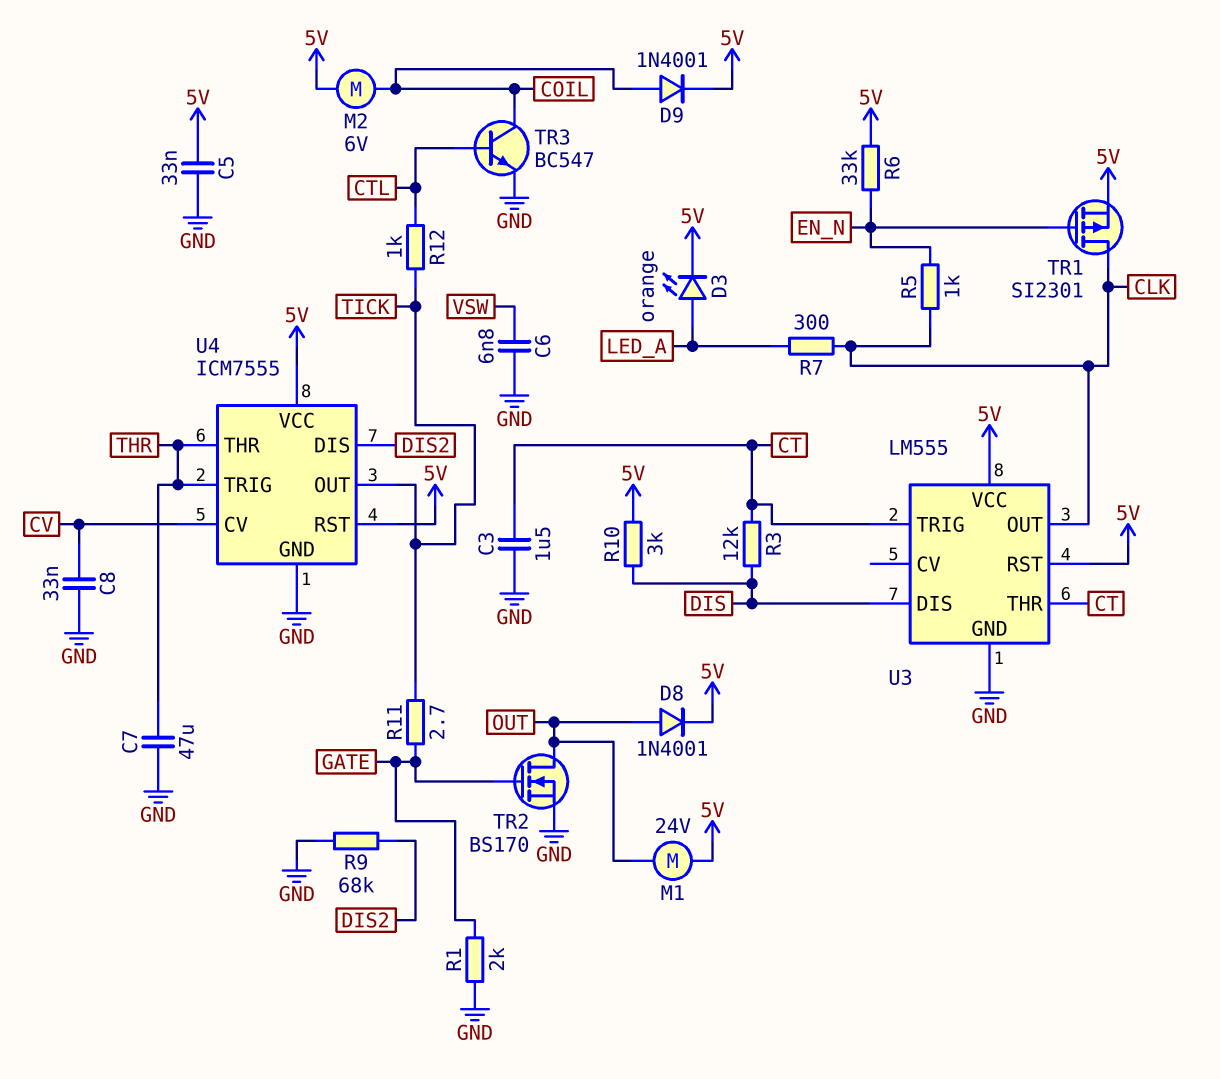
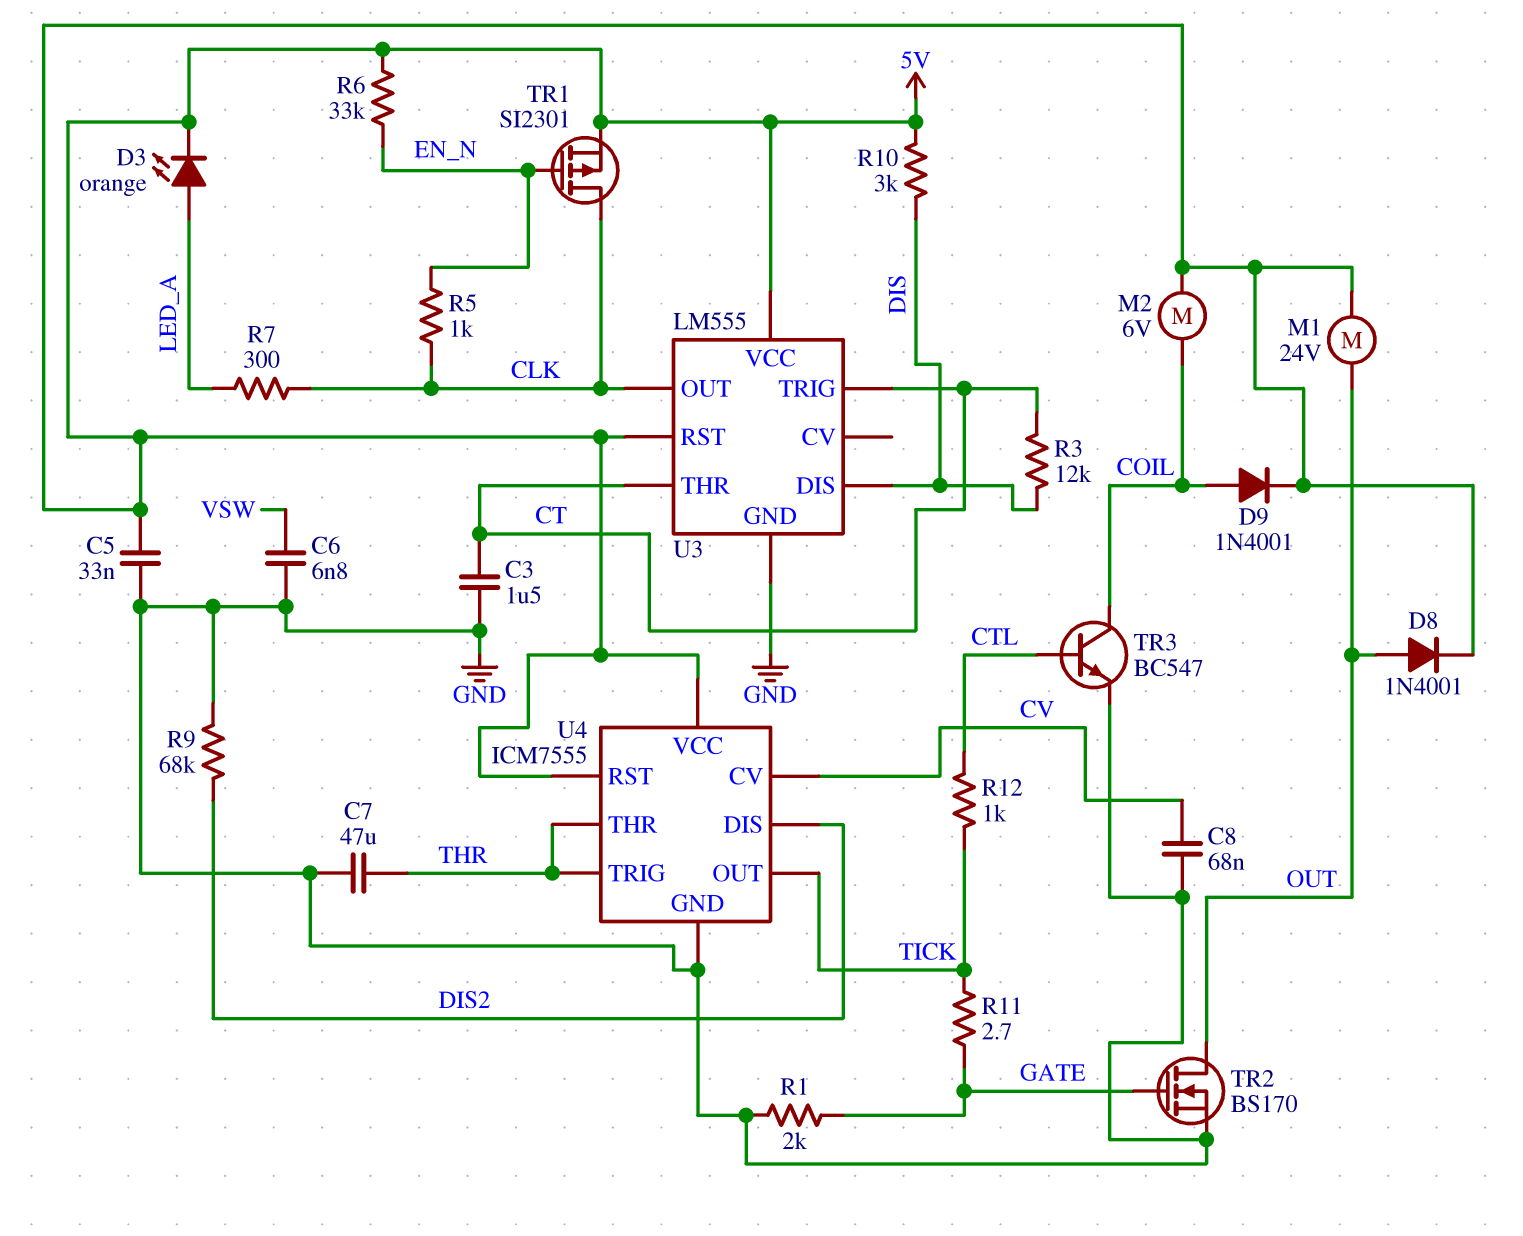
C8: 33nF (CV, GND) -> 68nF (CV, GND)

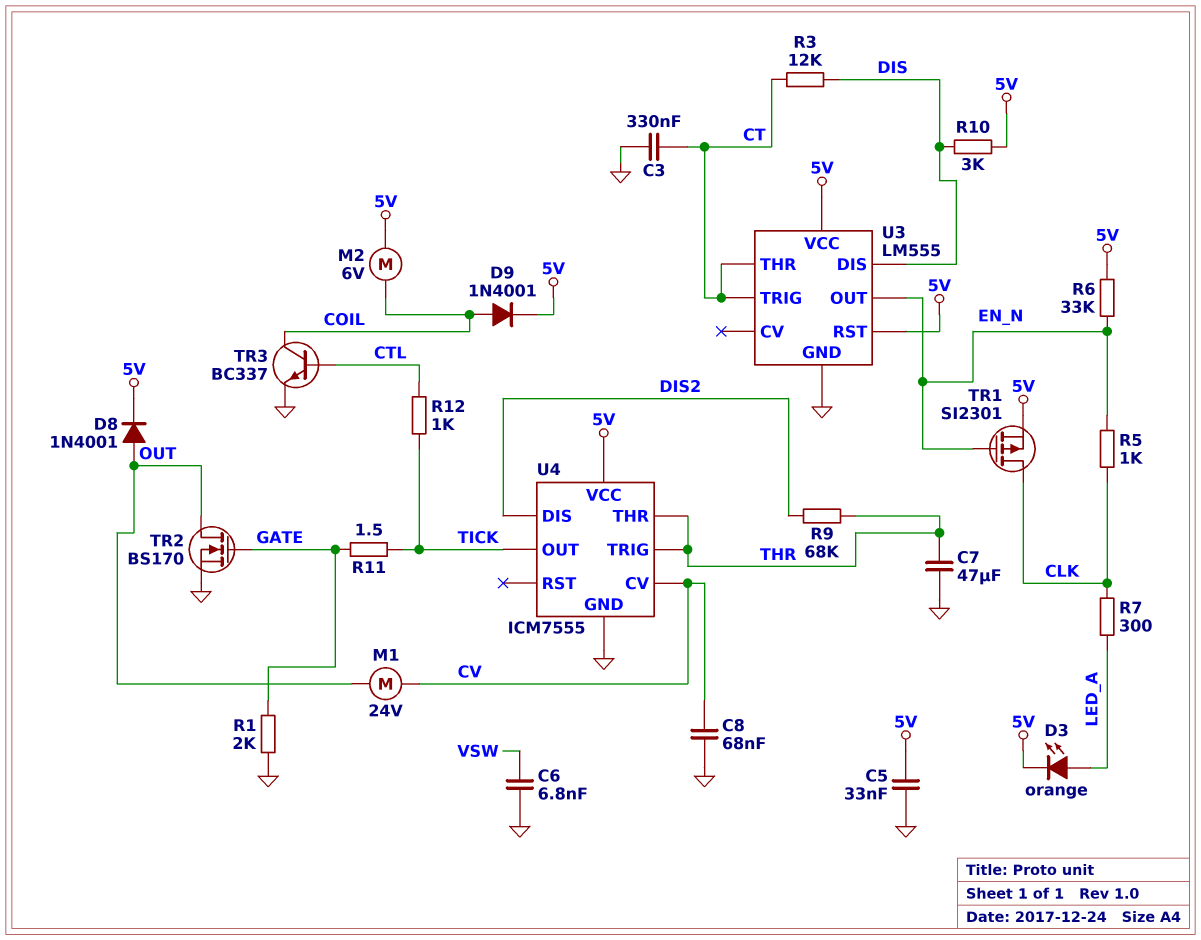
C3: 1.5uF (CT, GND) -> 330nF (CT, GND)
M1: motor 24V (5V, OUT) -> motor 24V (CV, OUT)
R9: 68k (DIS2, GND) -> 68k (DIS2, THR)
R11: 2.7 (GATE, TICK) -> 1.5 (GATE, TICK)
TR3: NPN BC547 (B CTL, C COIL, E GND) -> NPN BC337 (B CTL, C COIL, E GND)
U3 pin OUT: CLK -> EN_N
U4 pin RST: 5V -> none

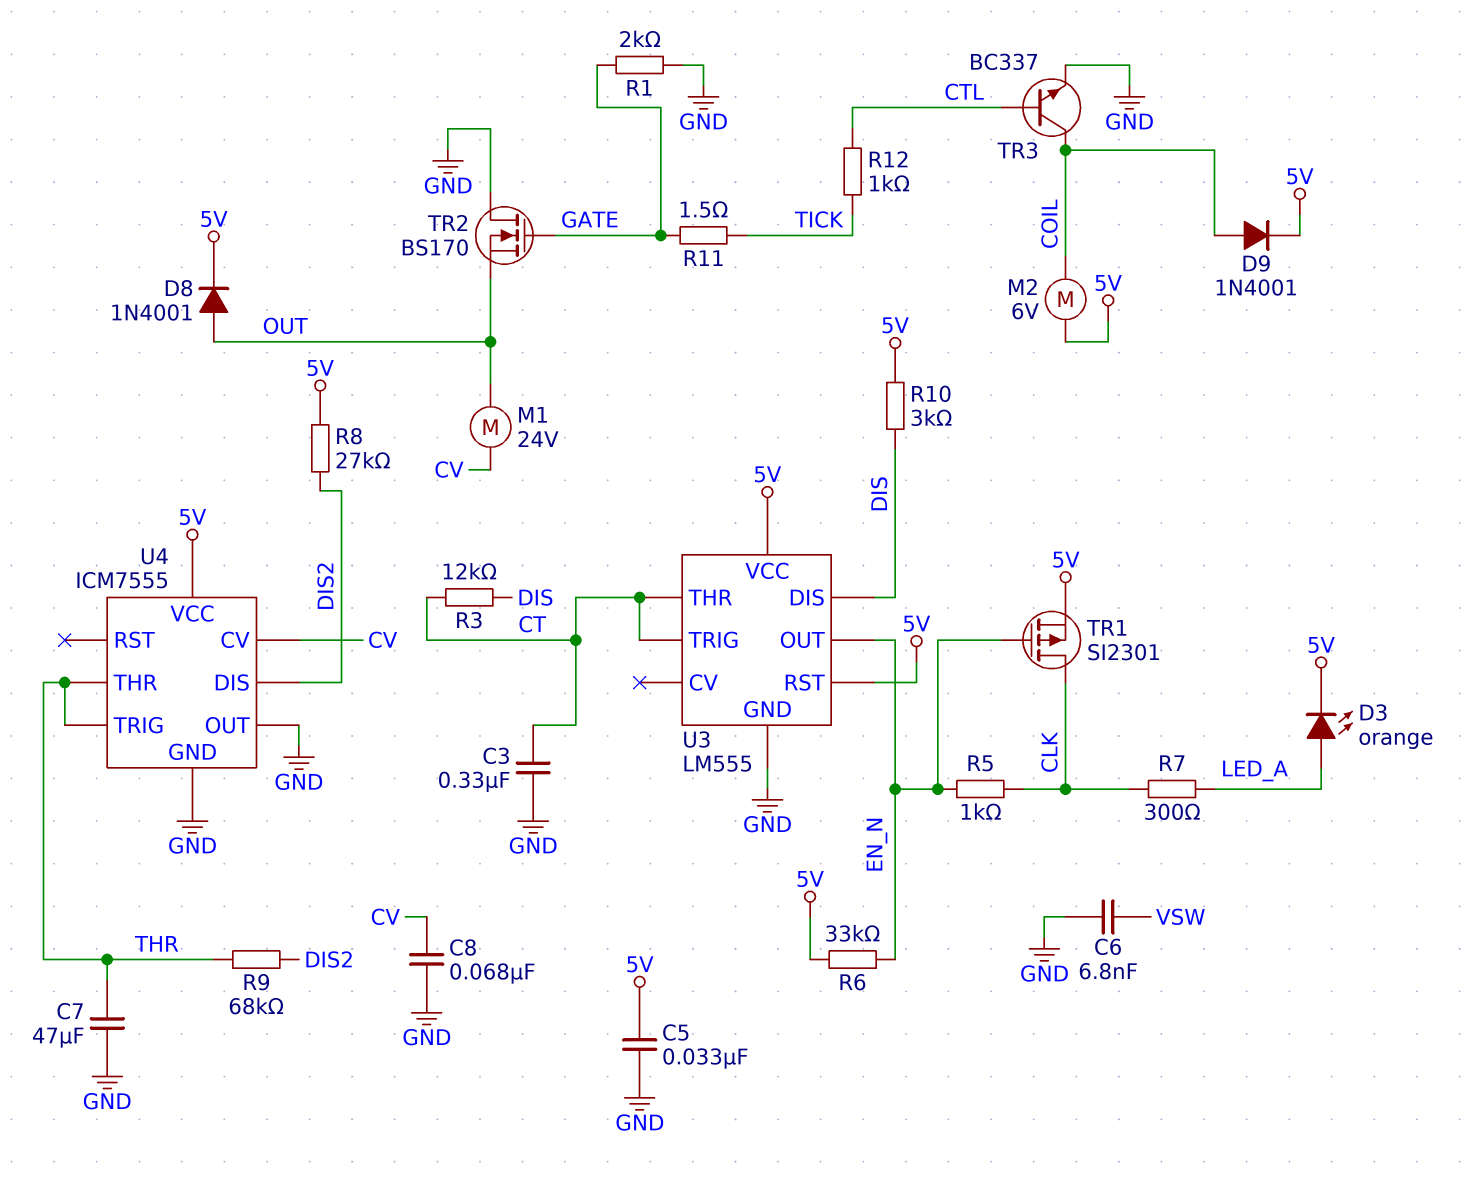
R8: none -> 27k (5V, DIS2)
TR2: NMOS BS170 (G GATE, D OUT, S GND) -> NMOS BS170 (G GATE, D GND, S OUT)
U4 pin OUT: TICK -> GND

